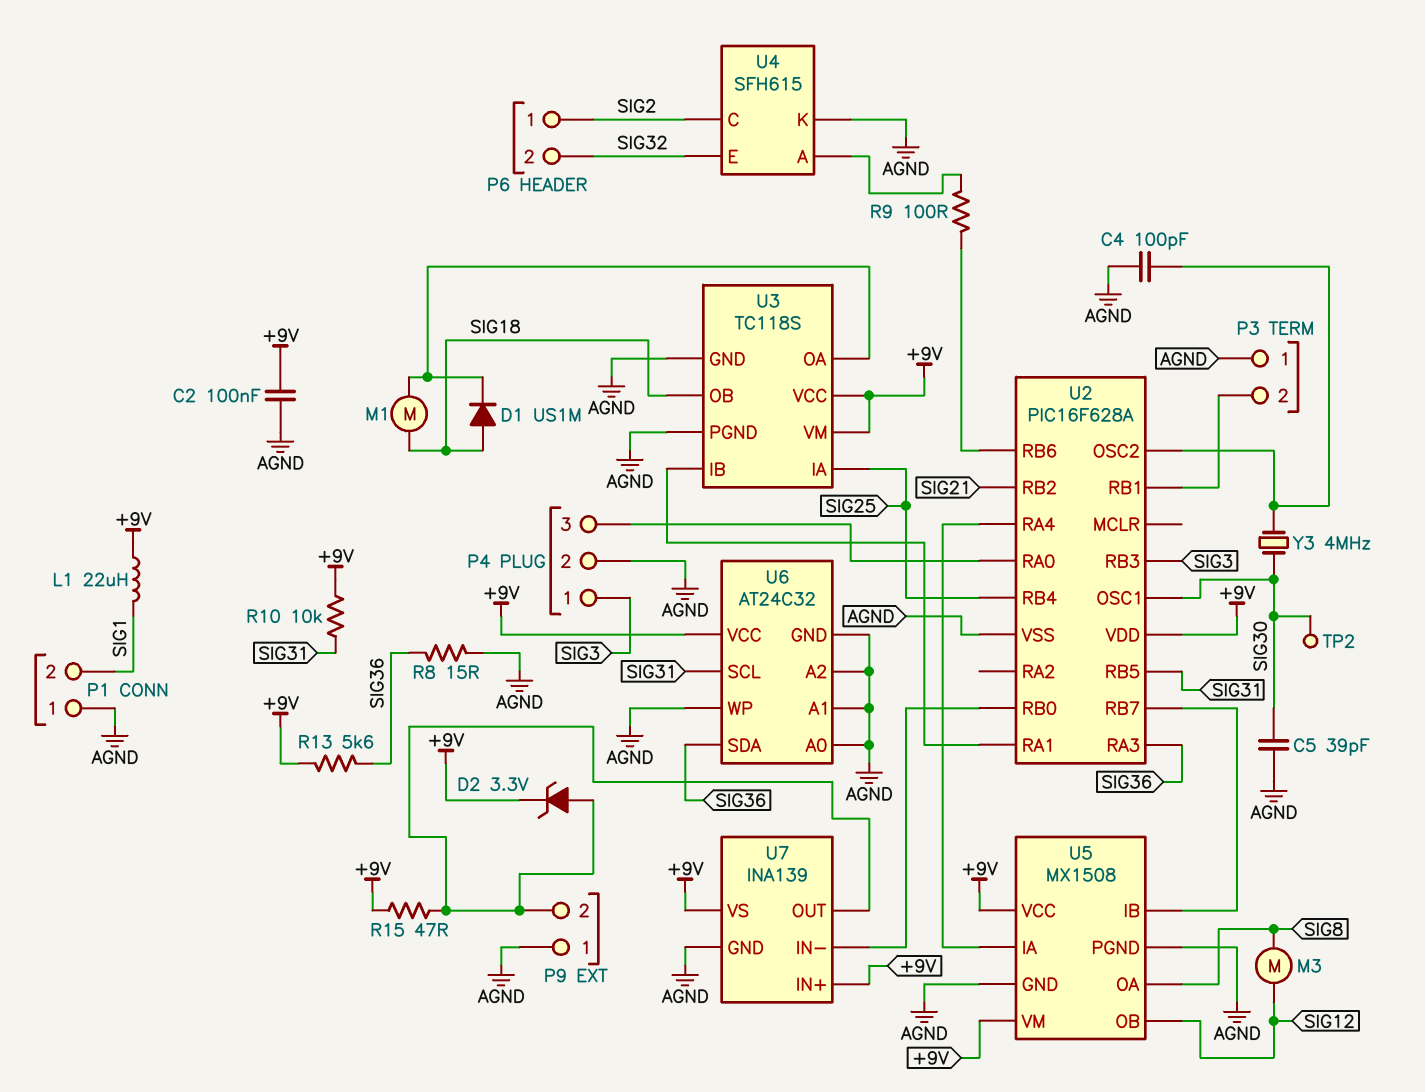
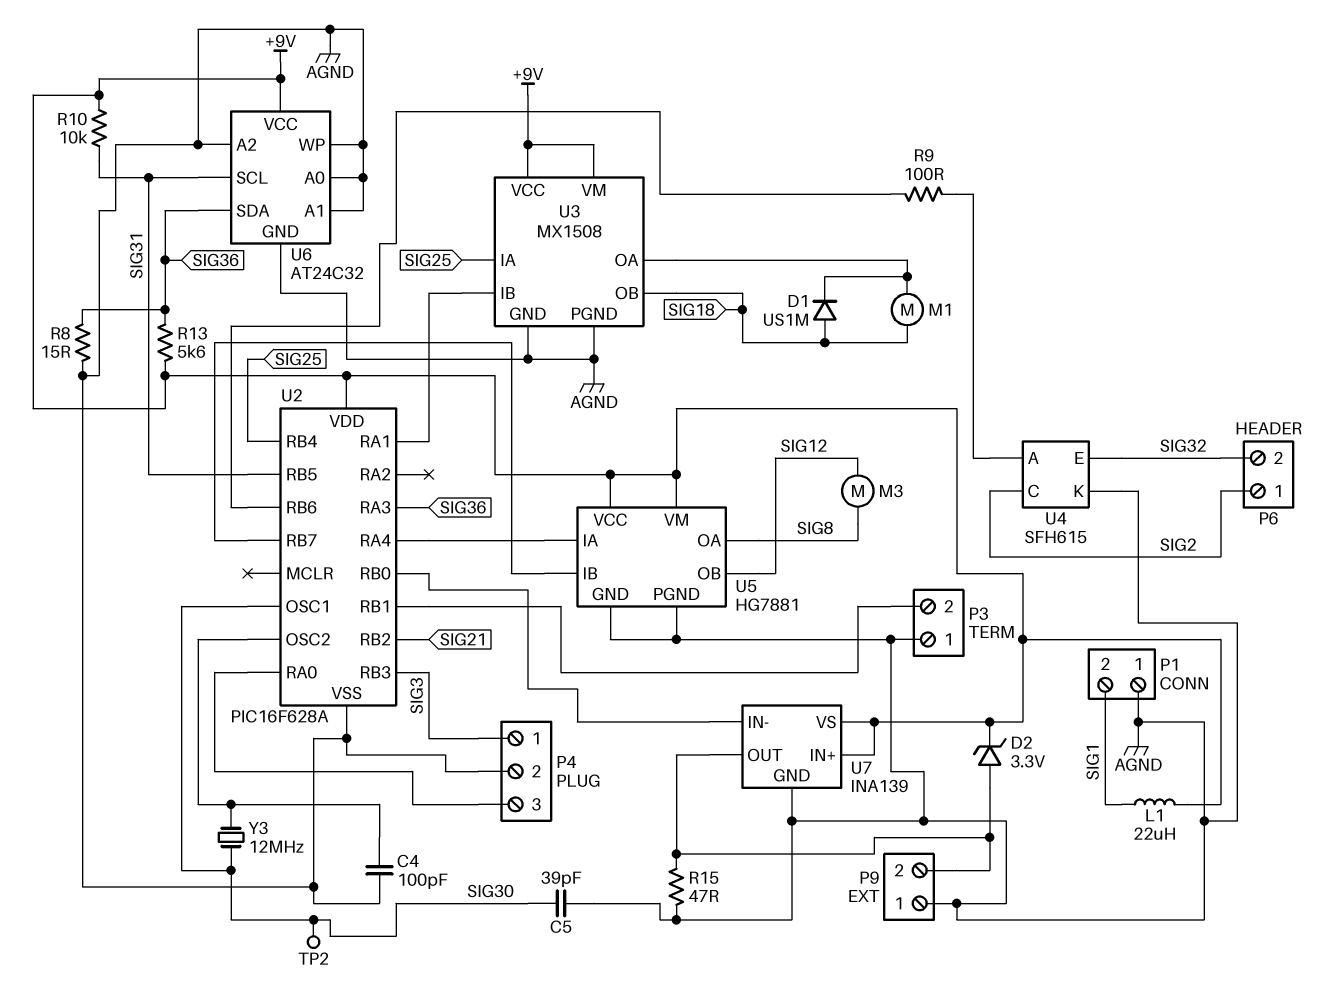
C2: 100nF (+9V, AGND) -> none
R15: 47 (+9V, P9/2) -> 47 (AGND, P9/2)
U3: TC118S -> MX1508
U5: MX1508 -> HG7881
Y3: 4MHz (SIG30, U2/OSC2) -> 12MHz (SIG30, U2/OSC2)

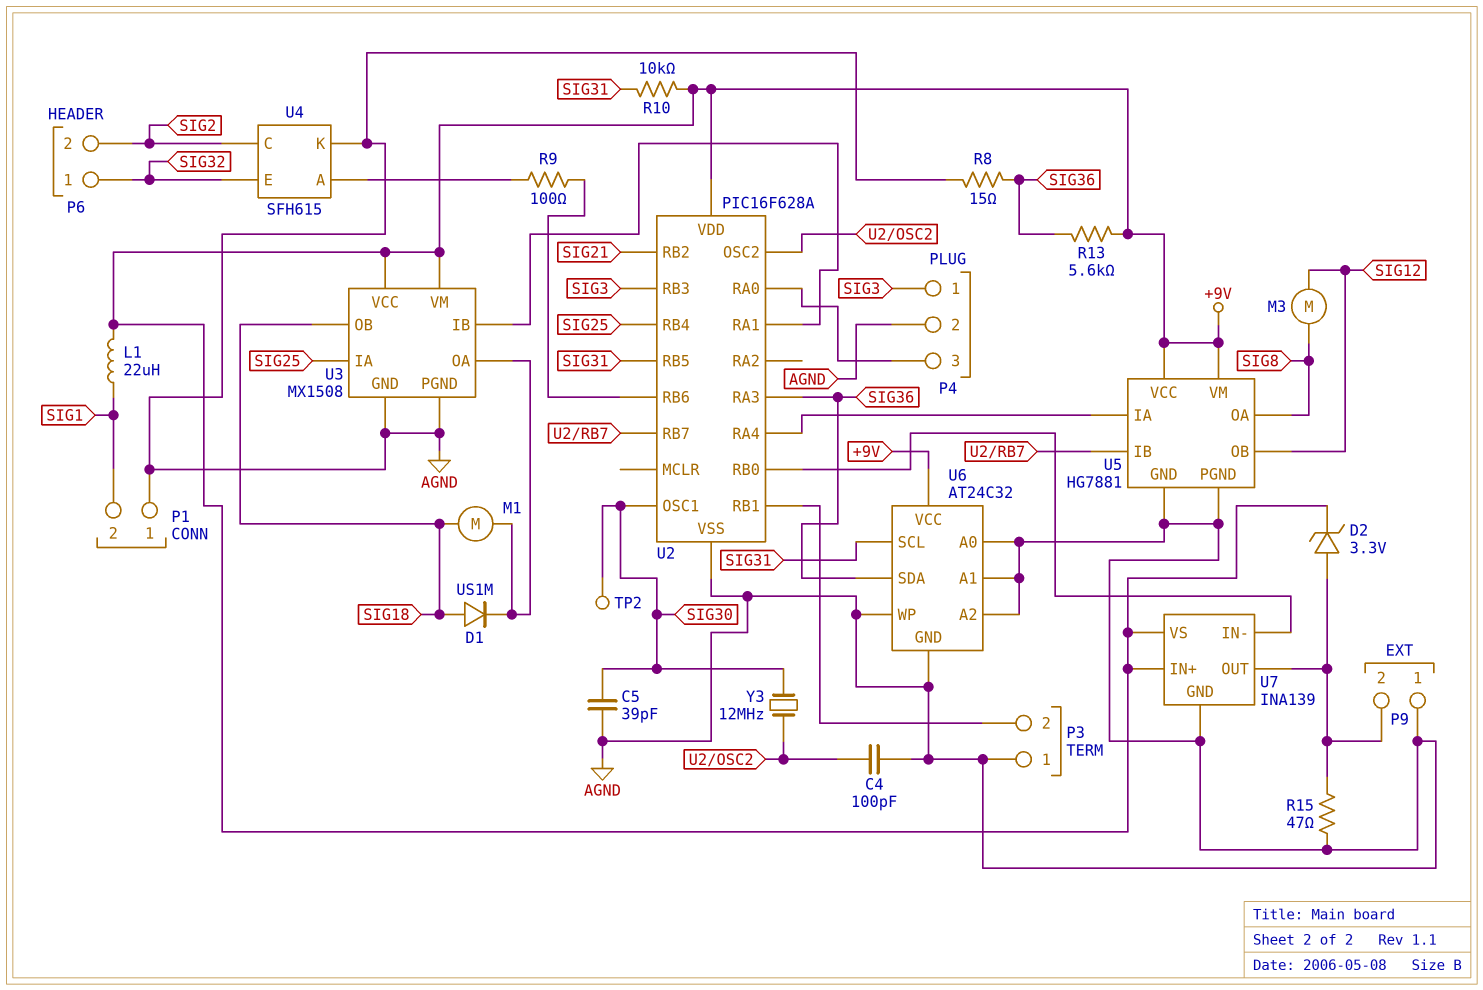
P6 pin 1: SIG2 -> SIG32
P6 pin 2: SIG32 -> SIG2

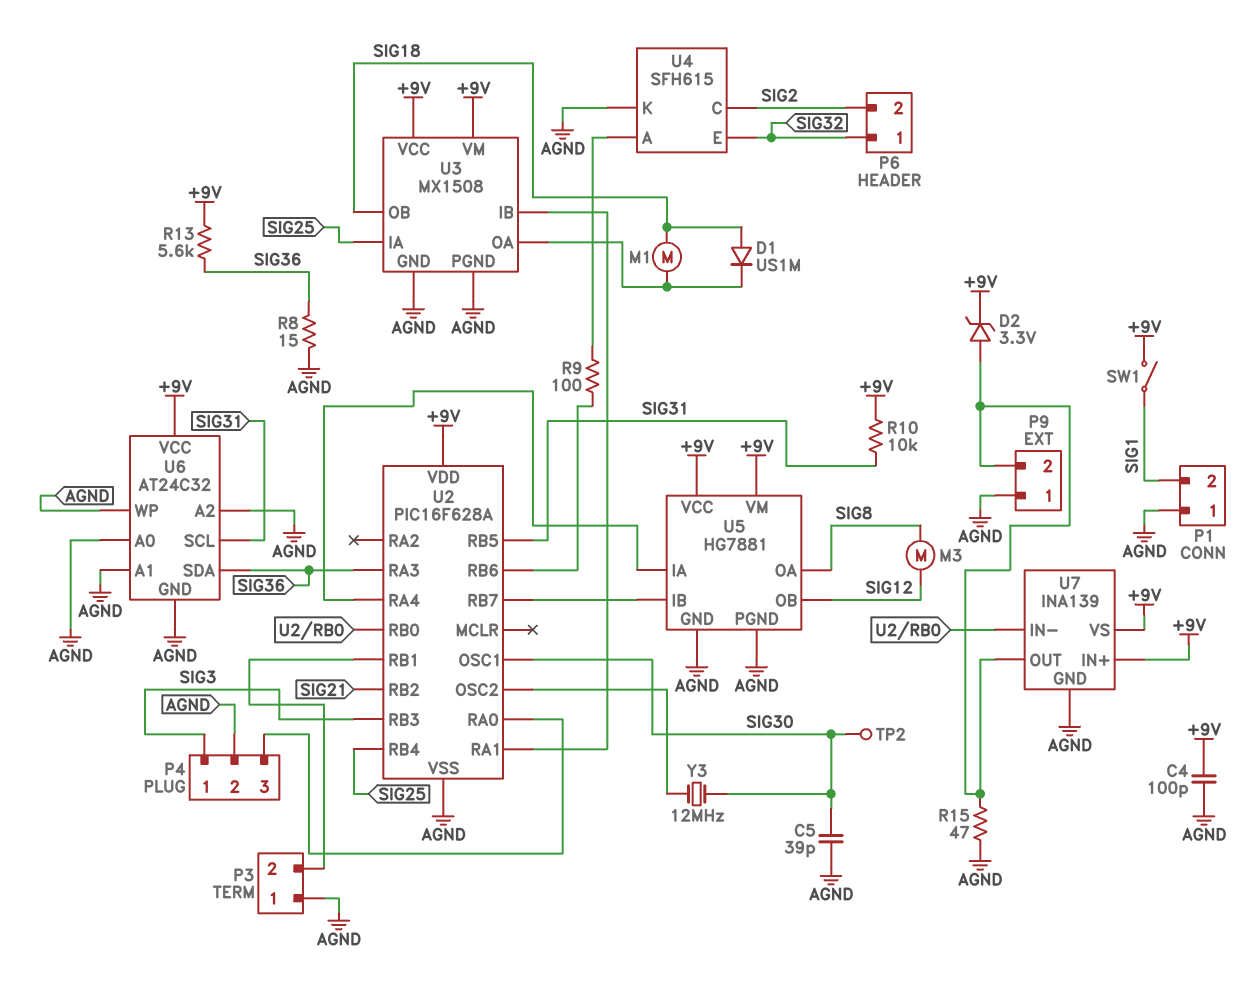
C4: 100pF (AGND, U2/OSC2) -> 100pF (+9V, AGND)
L1: 22uH (+9V, SIG1) -> none
SW1: none -> switch (+9V, SIG1)

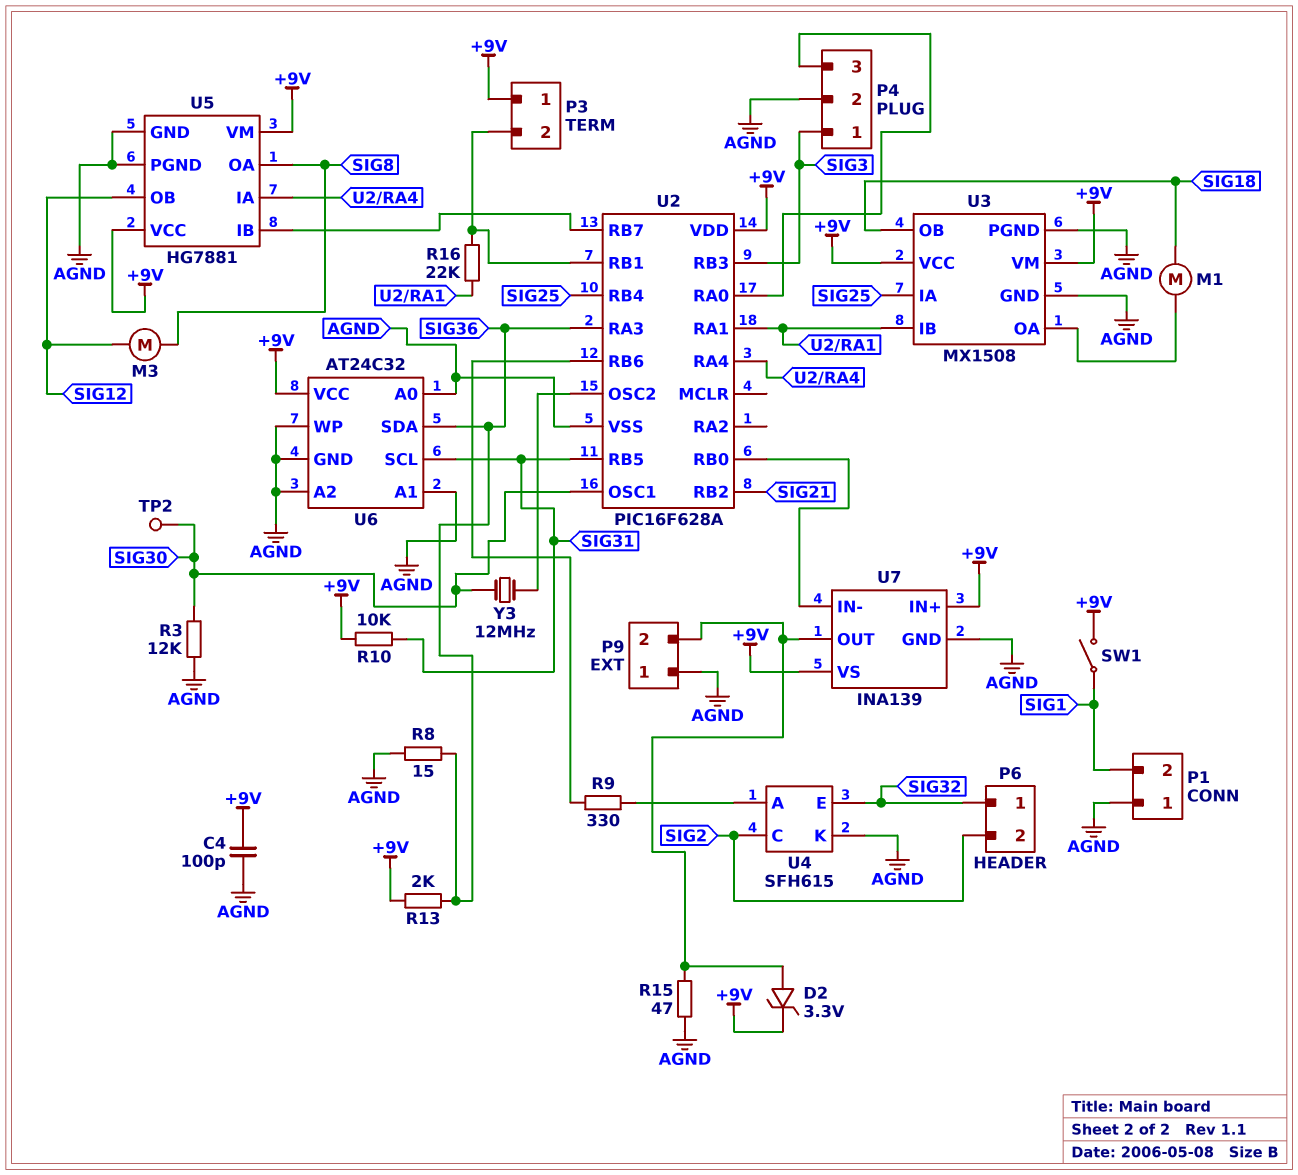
C5: 39pF (AGND, SIG30) -> none
D1: diode US1M (A SIG18, K U3/OA) -> none
P3 pin 1: AGND -> +9V
R3: none -> 12k (AGND, SIG30)
R9: 100 (U2/RB6, U4/A) -> 330 (U2/RB6, U4/A)
R13: 5.6k (+9V, SIG36) -> 2k (+9V, SIG36)
R16: none -> 22k (P3/2, U2/RA1)

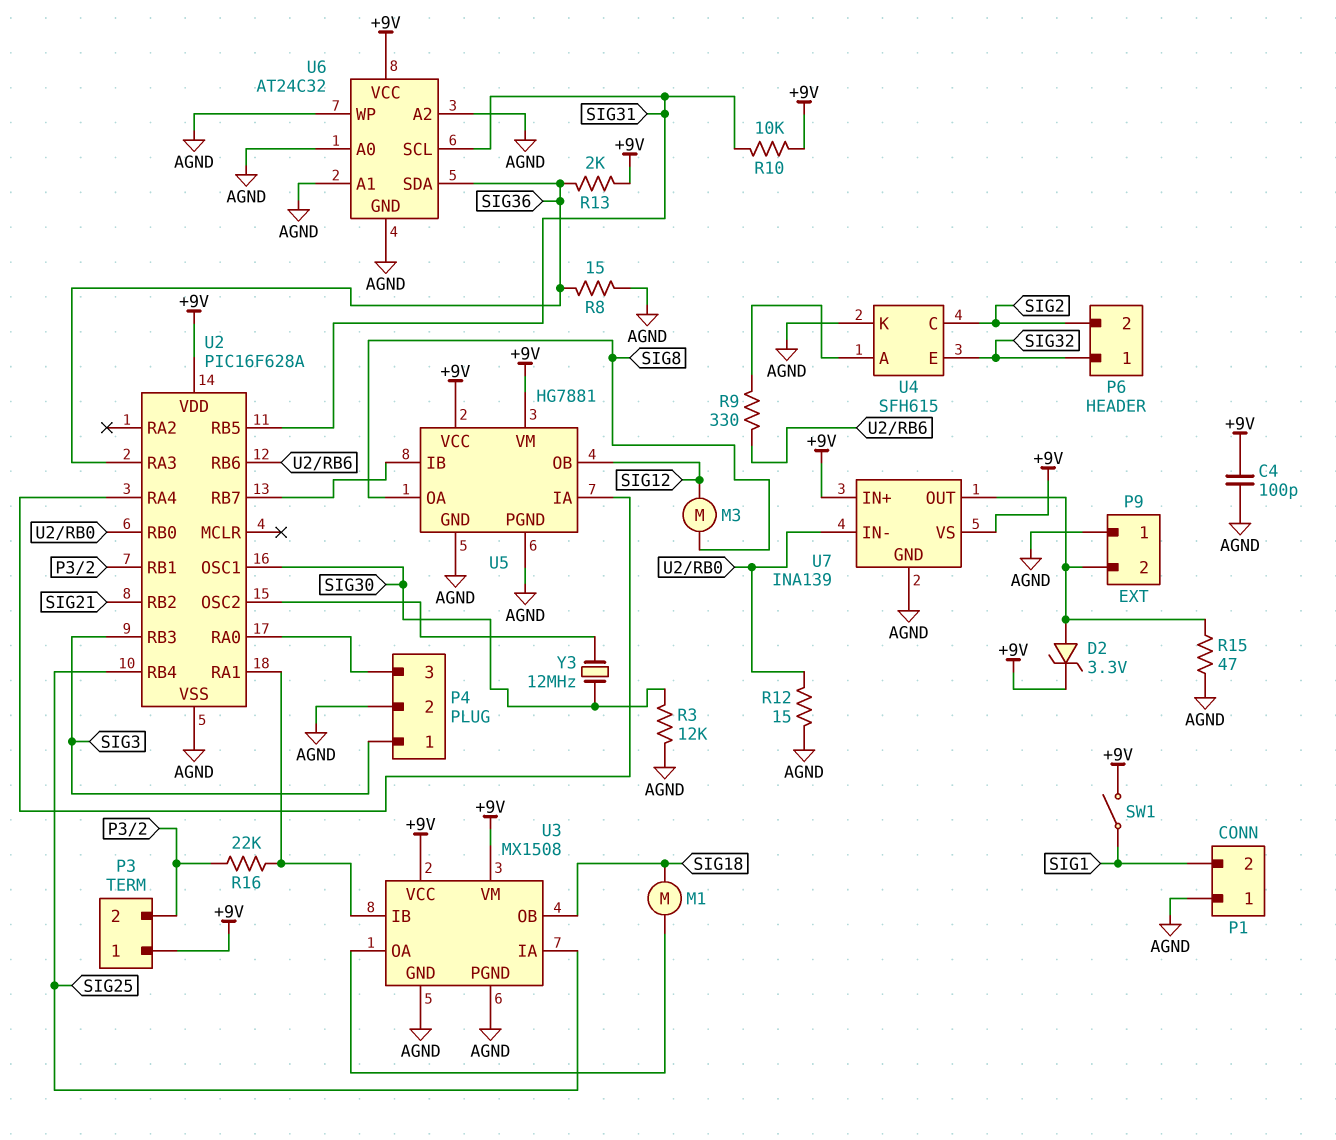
R12: none -> 15 (AGND, U2/RB0)
TP2: test point (SIG30) -> none

